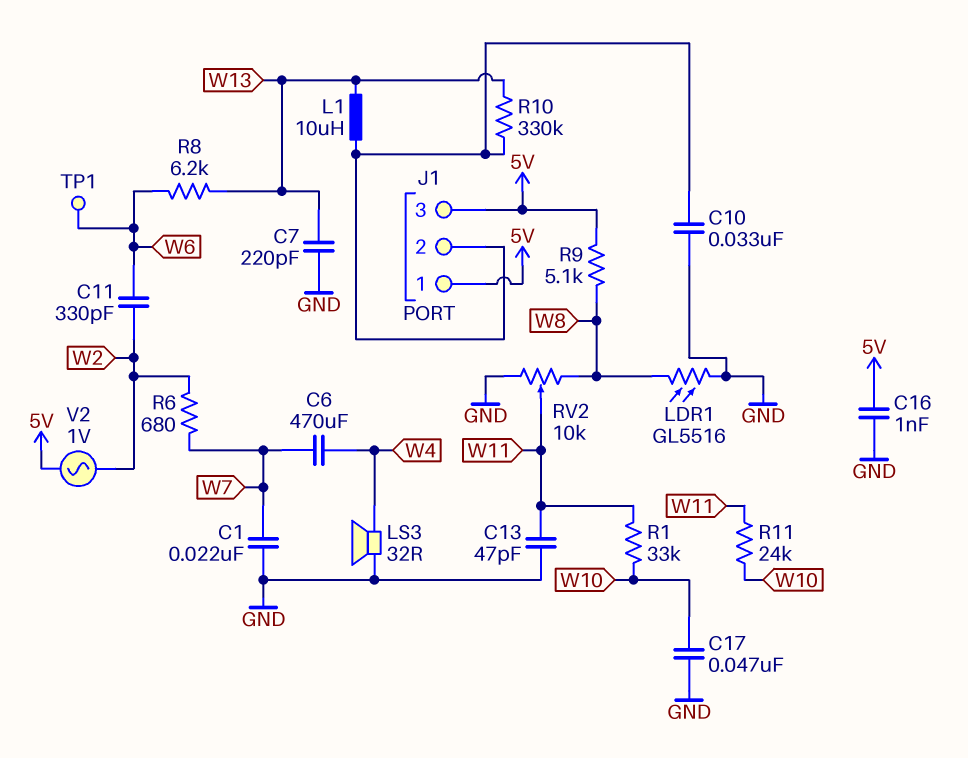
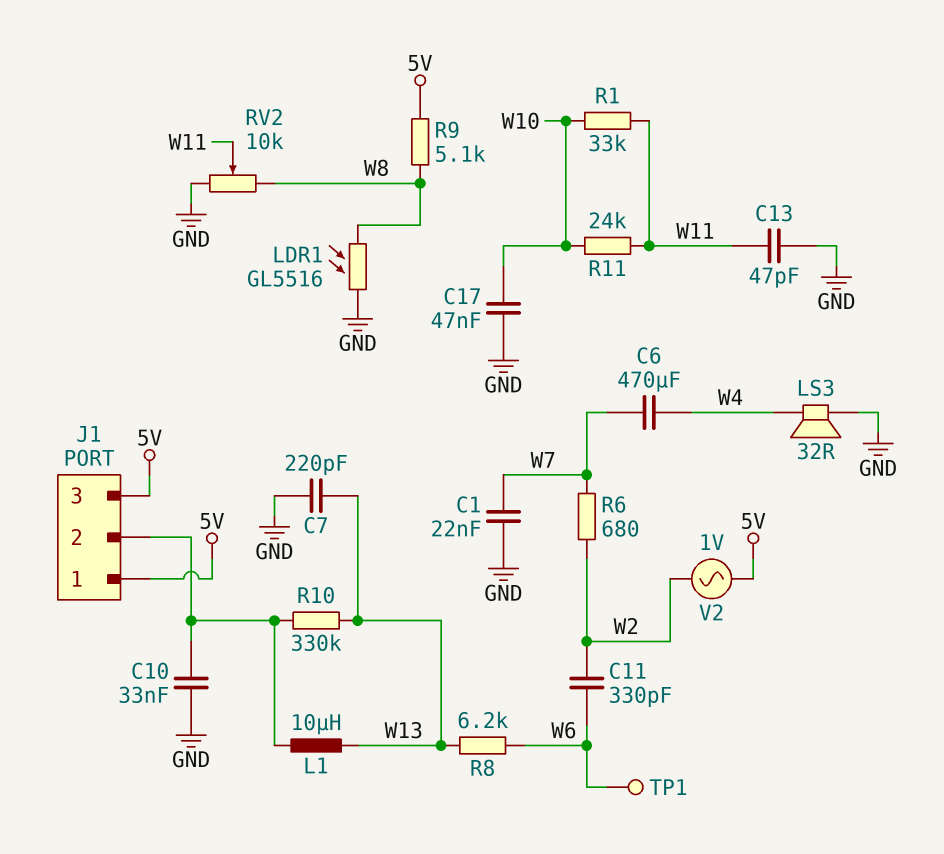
C16: 1nF (5V, GND) -> none

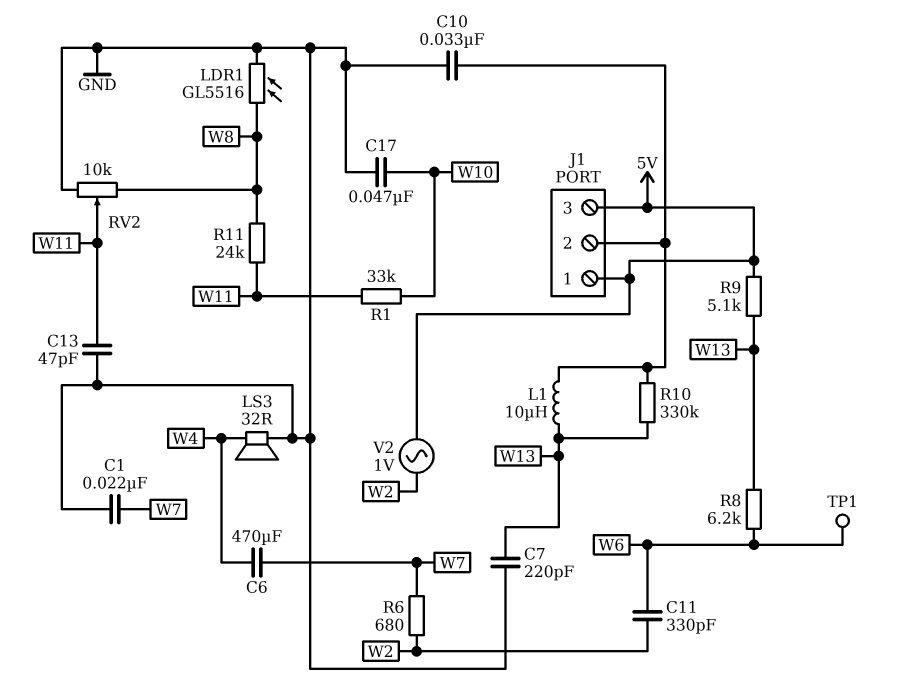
R9: 5.1k (5V, W8) -> 5.1k (5V, W13)
R11: 24k (W10, W11) -> 24k (W8, W11)

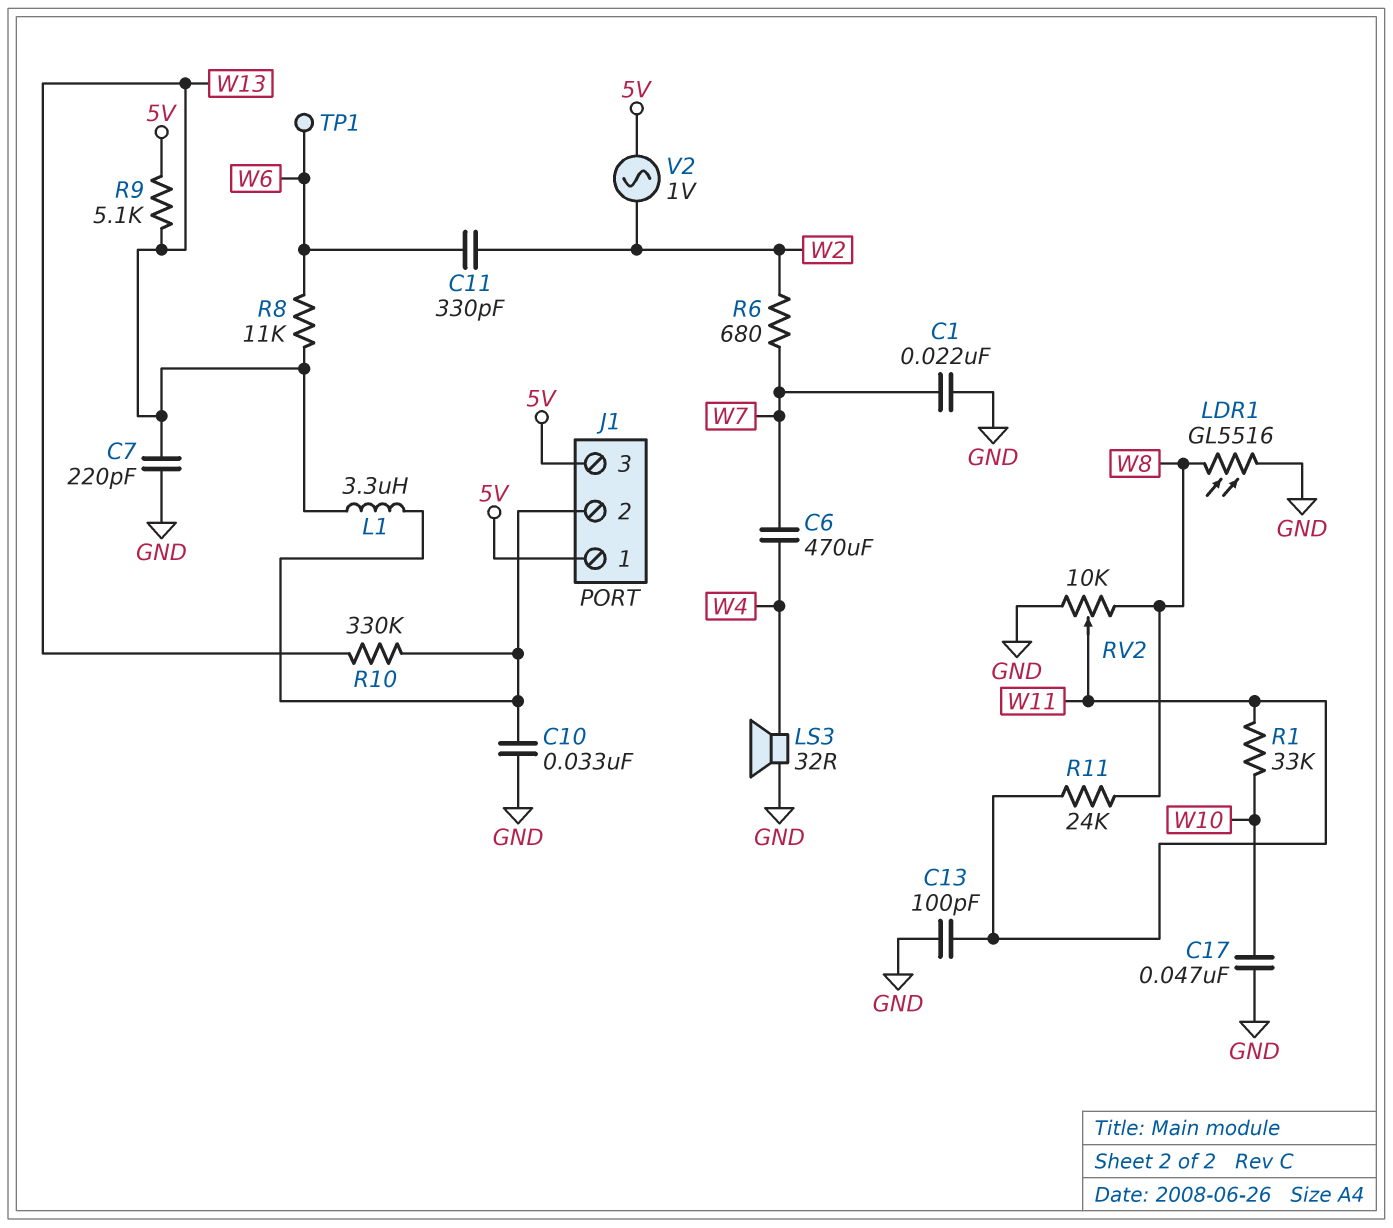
C13: 47pF (GND, W11) -> 100pF (GND, W11)
L1: 10uH (J1/2, W13) -> 3.3uH (J1/2, W13)
R8: 6.2k (W6, W13) -> 11k (W6, W13)

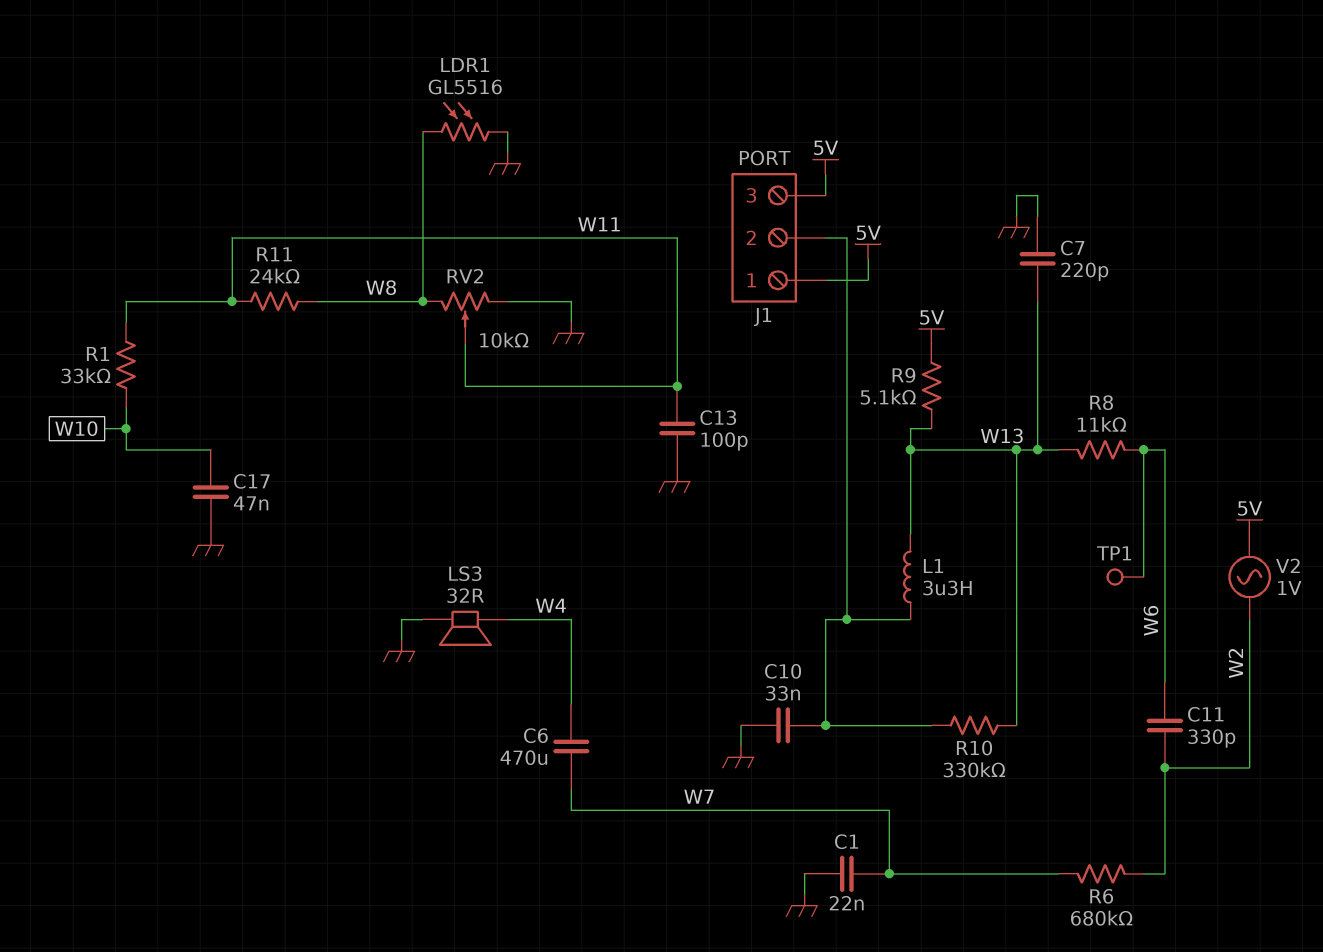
R6: 680 (W2, W7) -> 680k (W2, W7)

